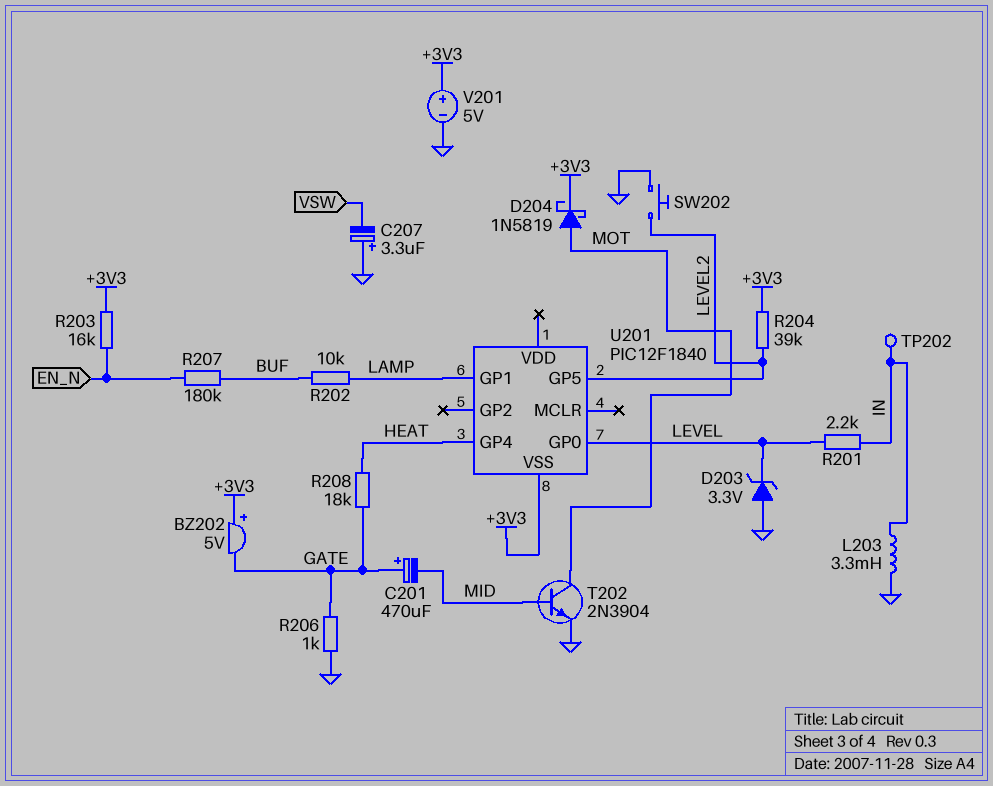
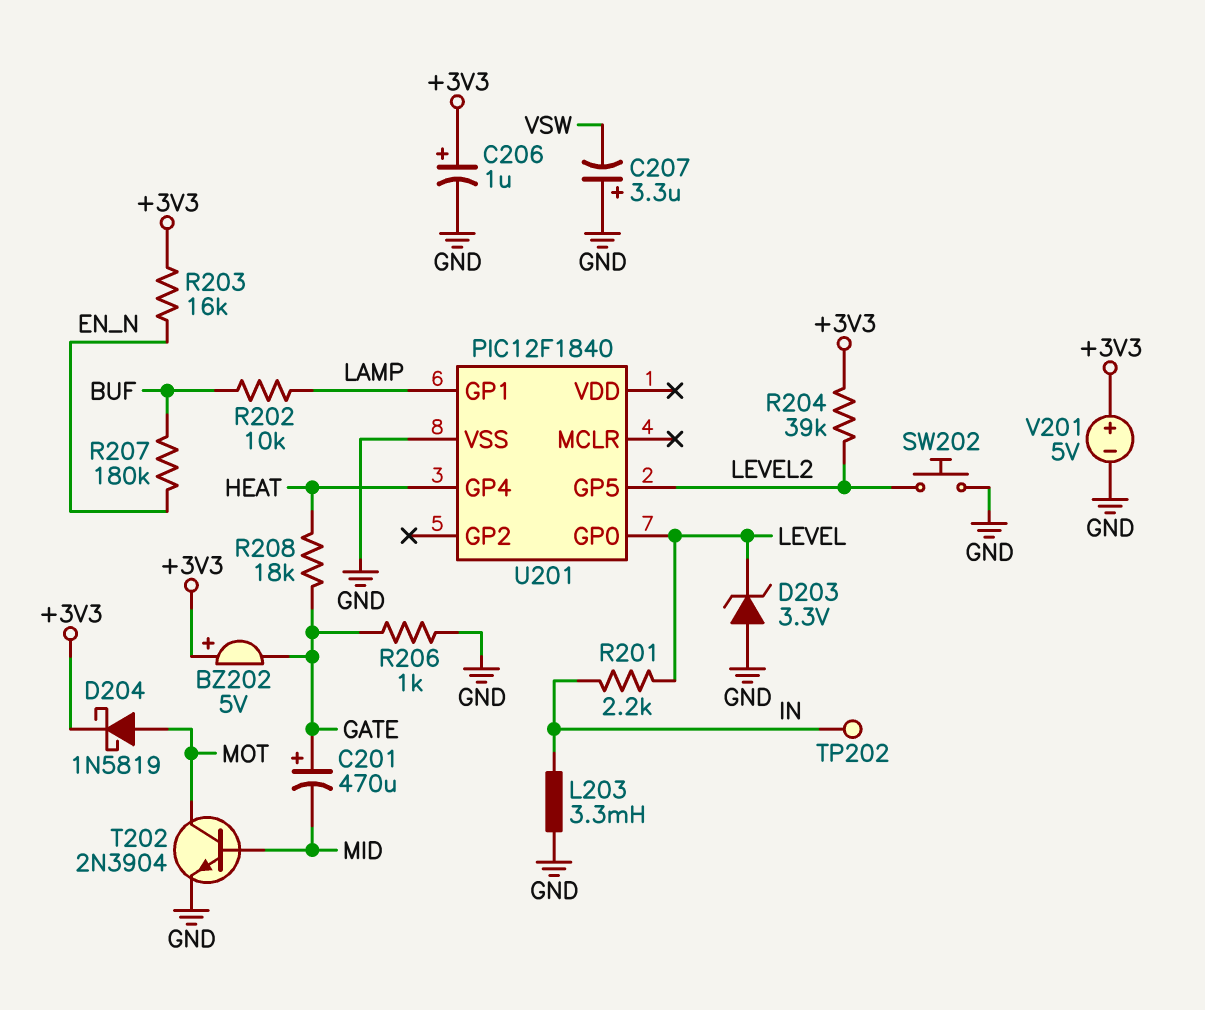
C206: none -> 1uF (plus +3V3, minus GND)
U201 pin VSS: +3V3 -> GND

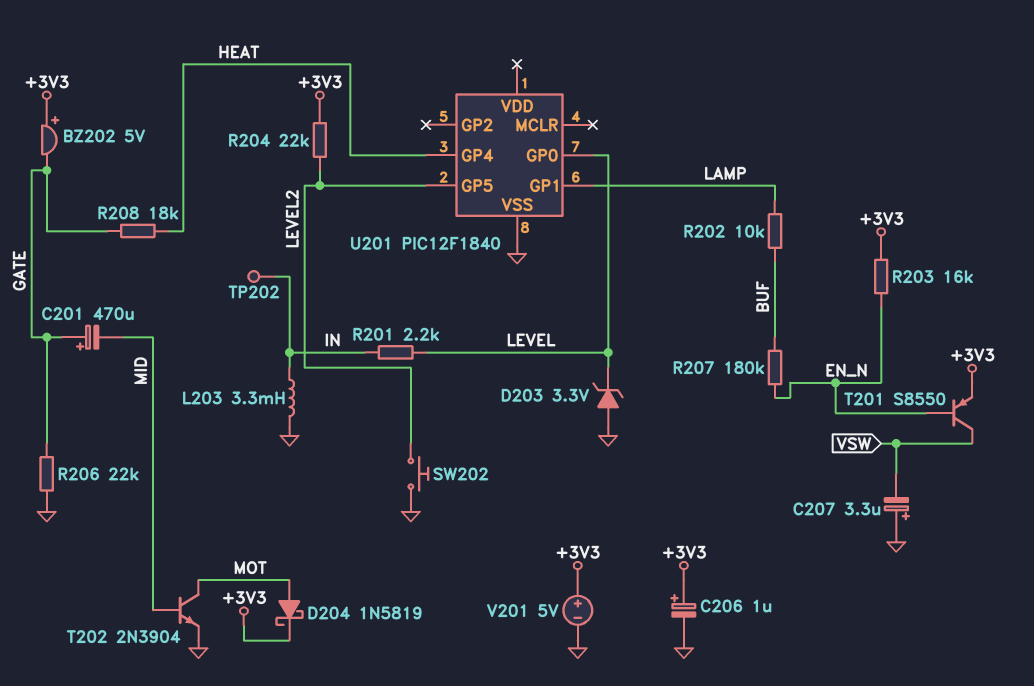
R204: 39k (+3V3, LEVEL2) -> 22k (+3V3, LEVEL2)
R206: 1k (GATE, GND) -> 22k (GATE, GND)
T201: none -> PNP S8550 (B EN_N, C VSW, E +3V3)

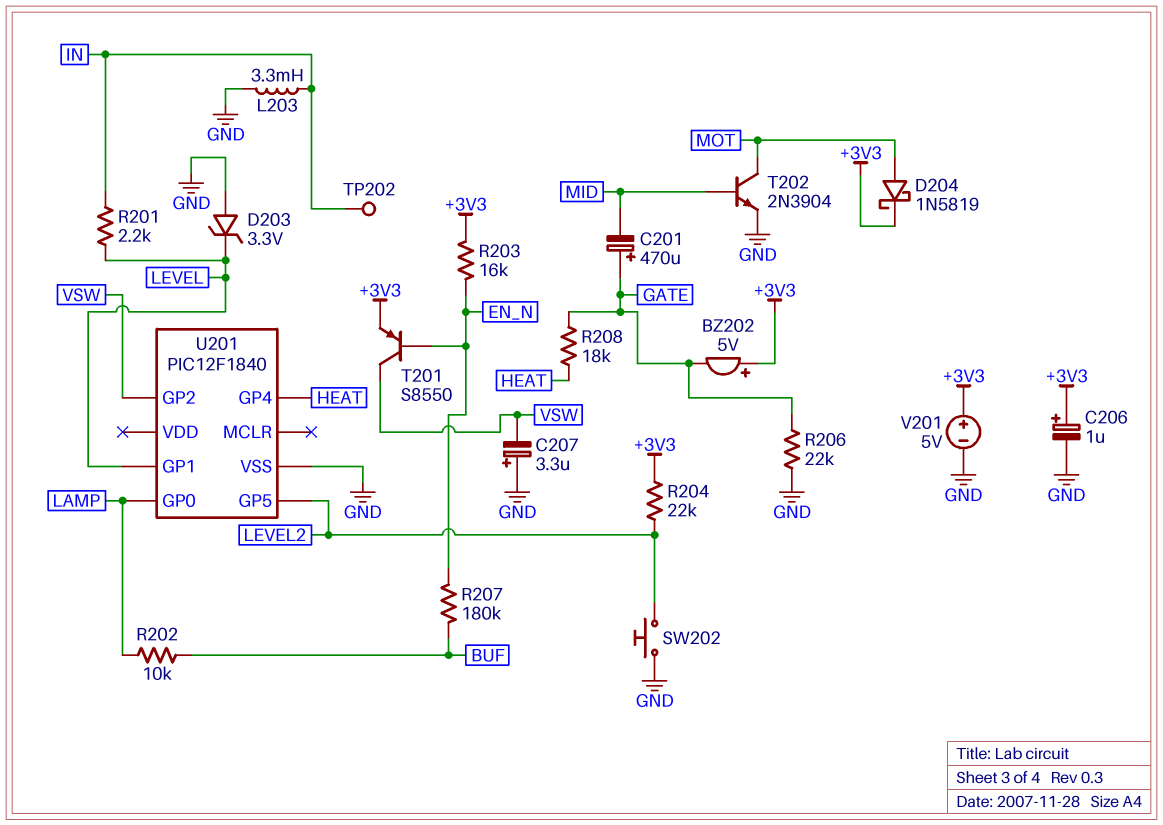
U201 pin GP0: LEVEL -> LAMP
U201 pin GP1: LAMP -> LEVEL
U201 pin GP2: none -> VSW

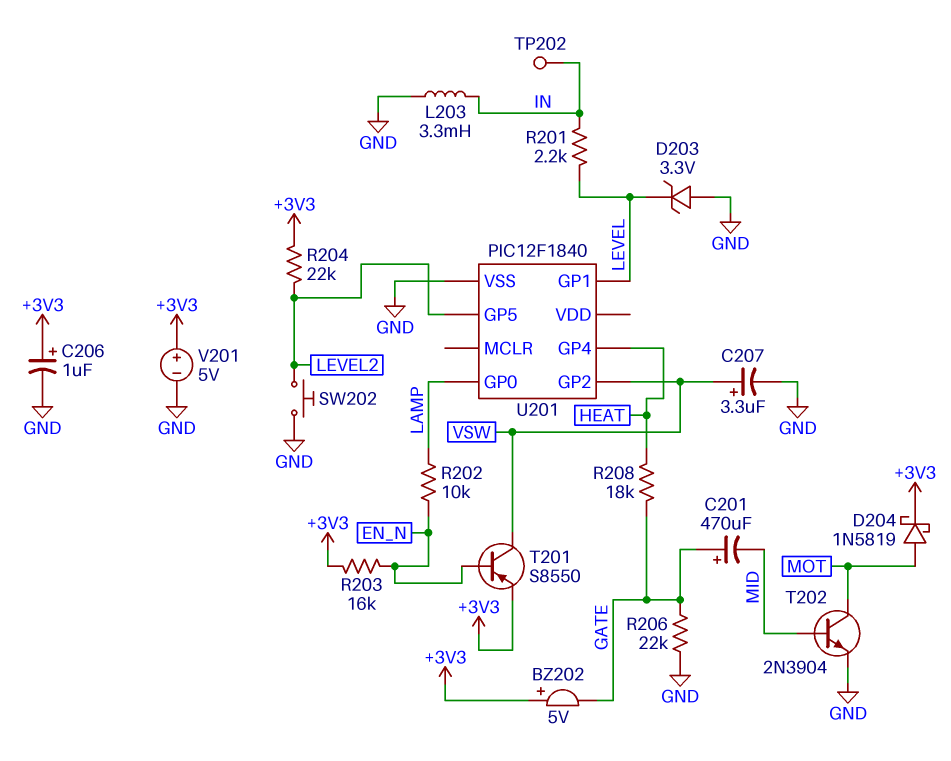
C207: 3.3uF (plus GND, minus VSW) -> 3.3uF (plus VSW, minus GND)
R202: 10k (BUF, LAMP) -> 10k (EN_N, LAMP)
R207: 180k (BUF, EN_N) -> none

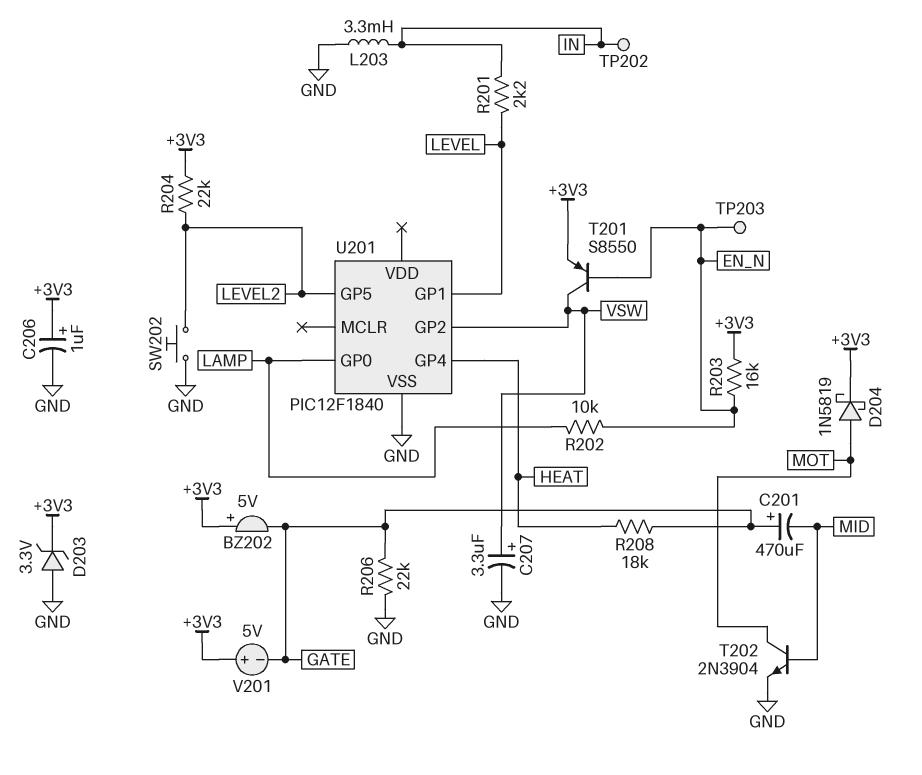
D203: zener 3.3V (A GND, K LEVEL) -> zener 3.3V (A GND, K +3V3)
TP203: none -> test point (EN_N)
V201: 5V (plus +3V3, minus GND) -> 5V (plus +3V3, minus GATE)

